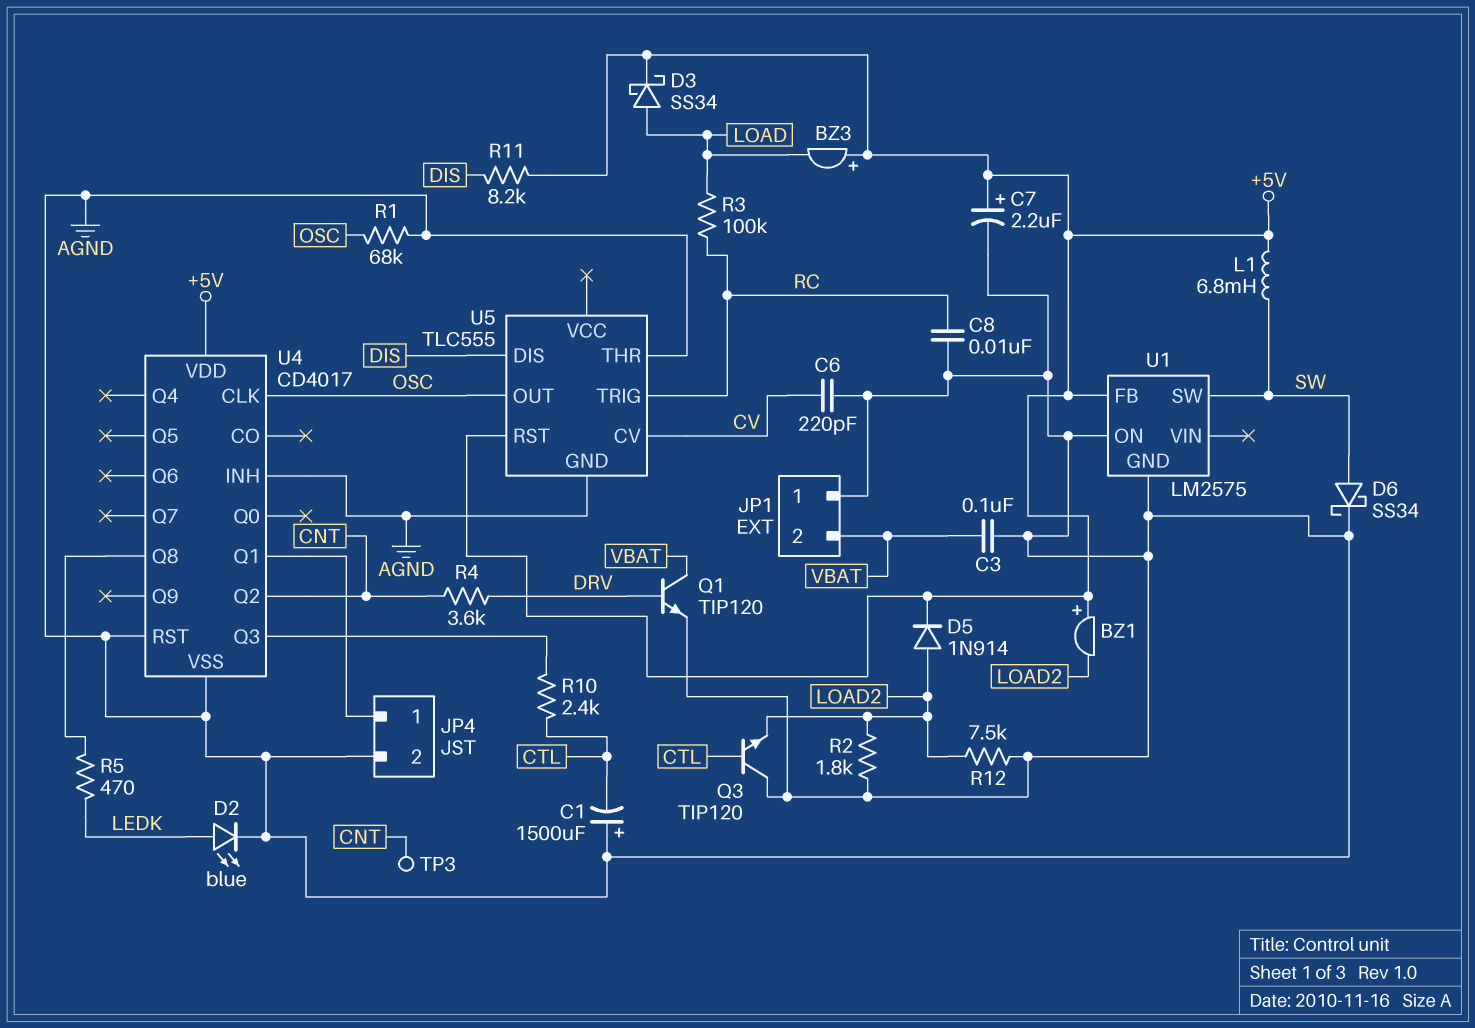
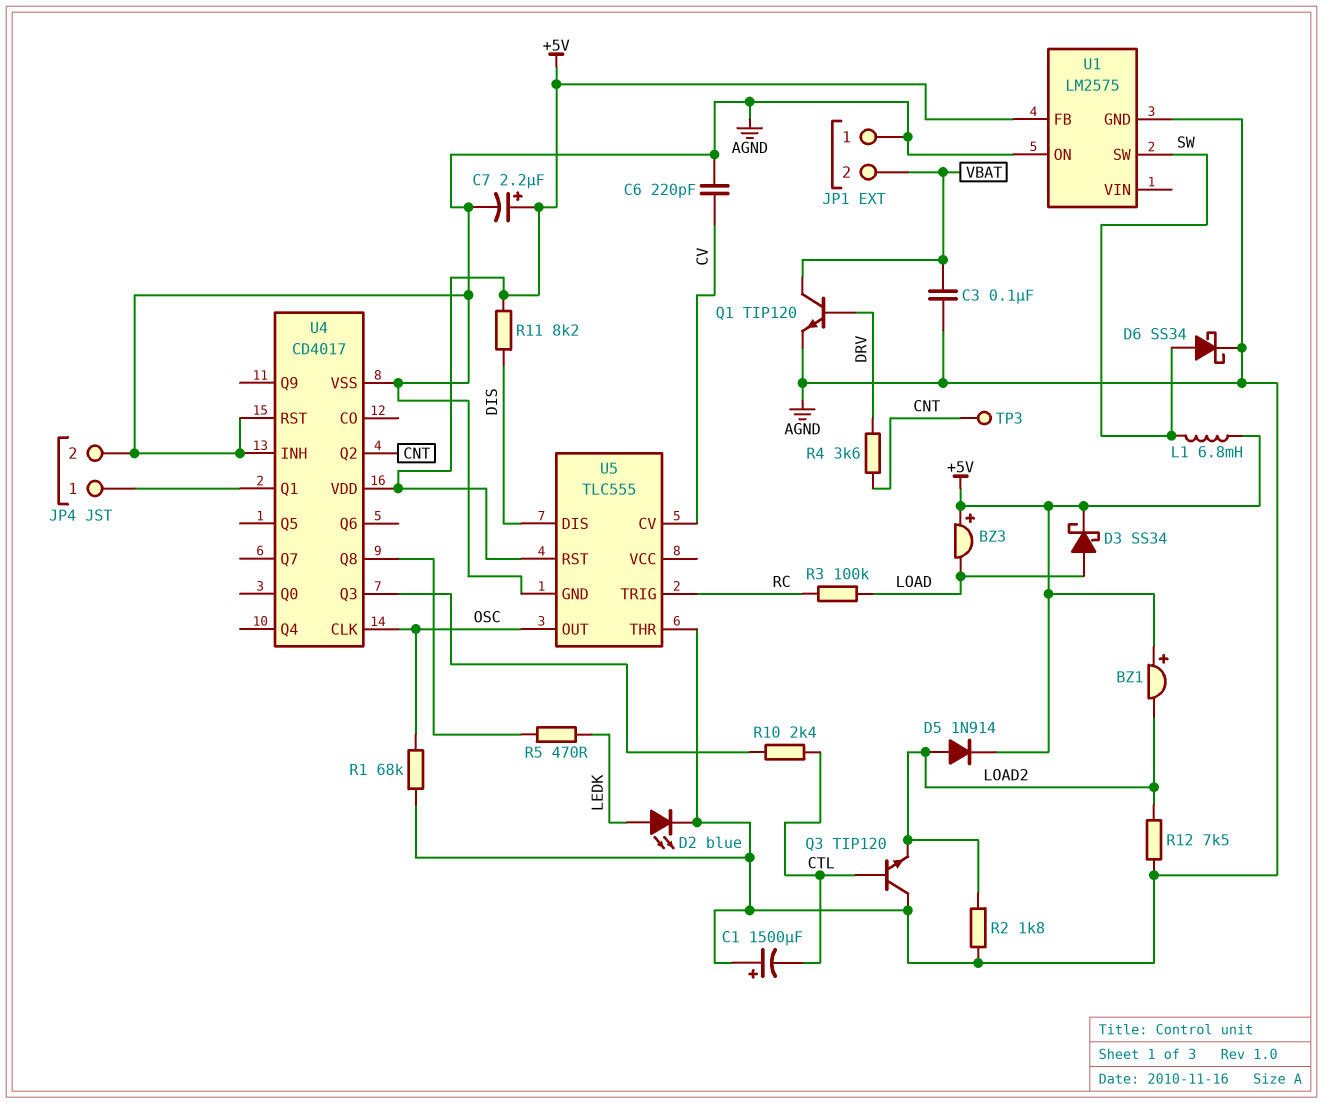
C8: 10nF (AGND, RC) -> none

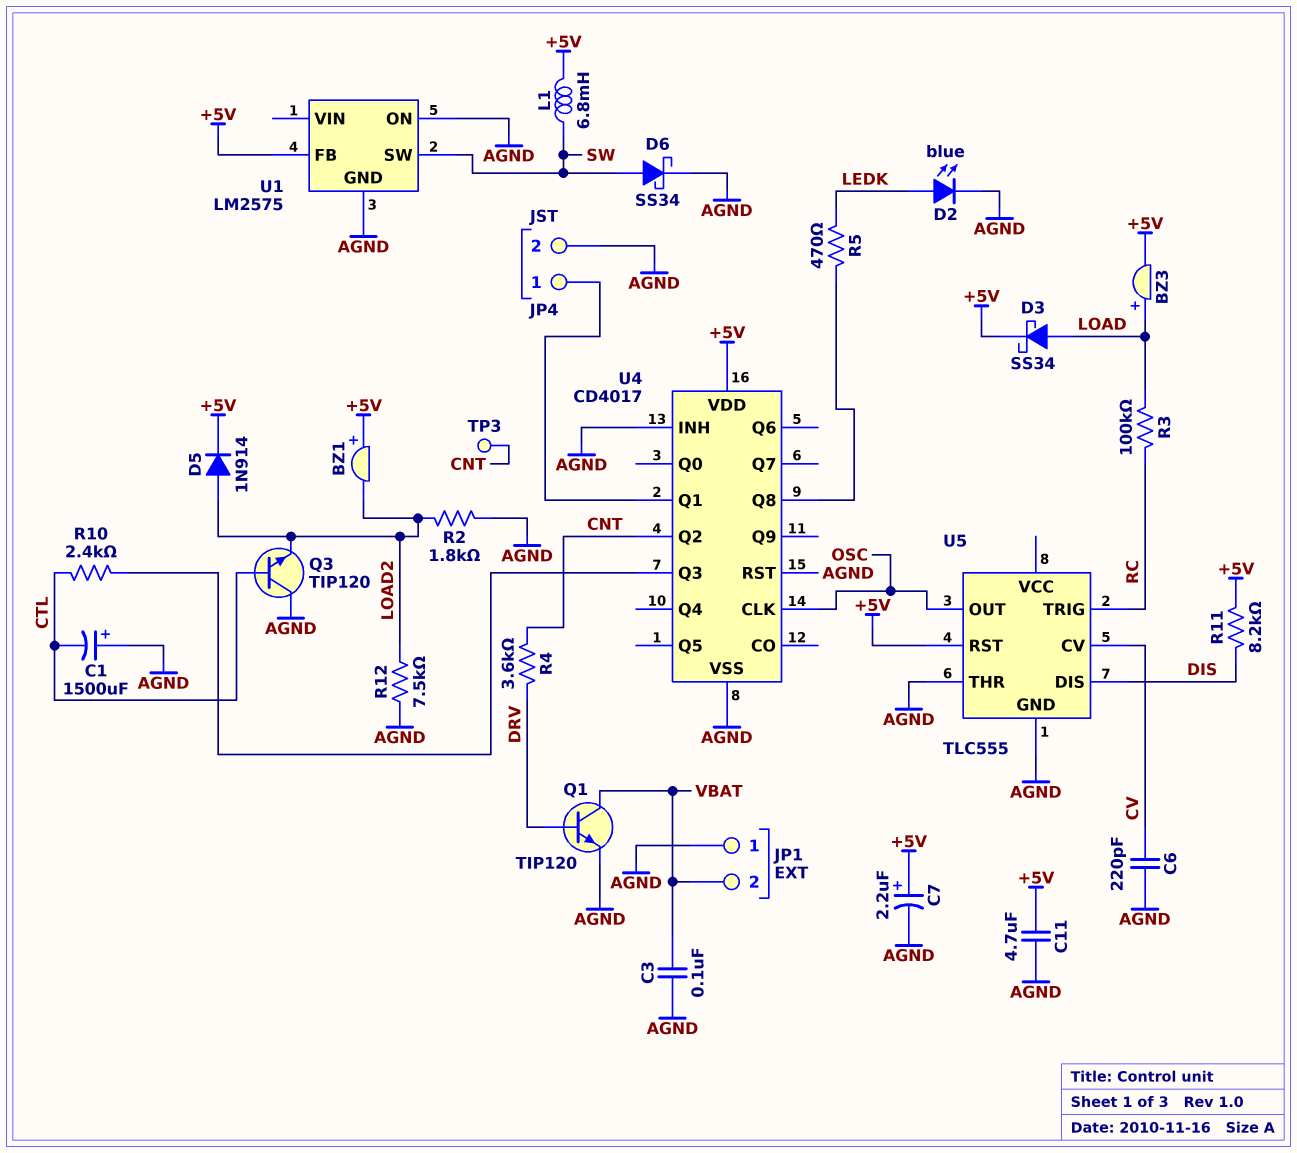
BZ3: buzzer (plus +5V, minus LOAD) -> buzzer (plus LOAD, minus +5V)
C11: none -> 4.7uF (+5V, AGND)
R1: 68k (AGND, OSC) -> none

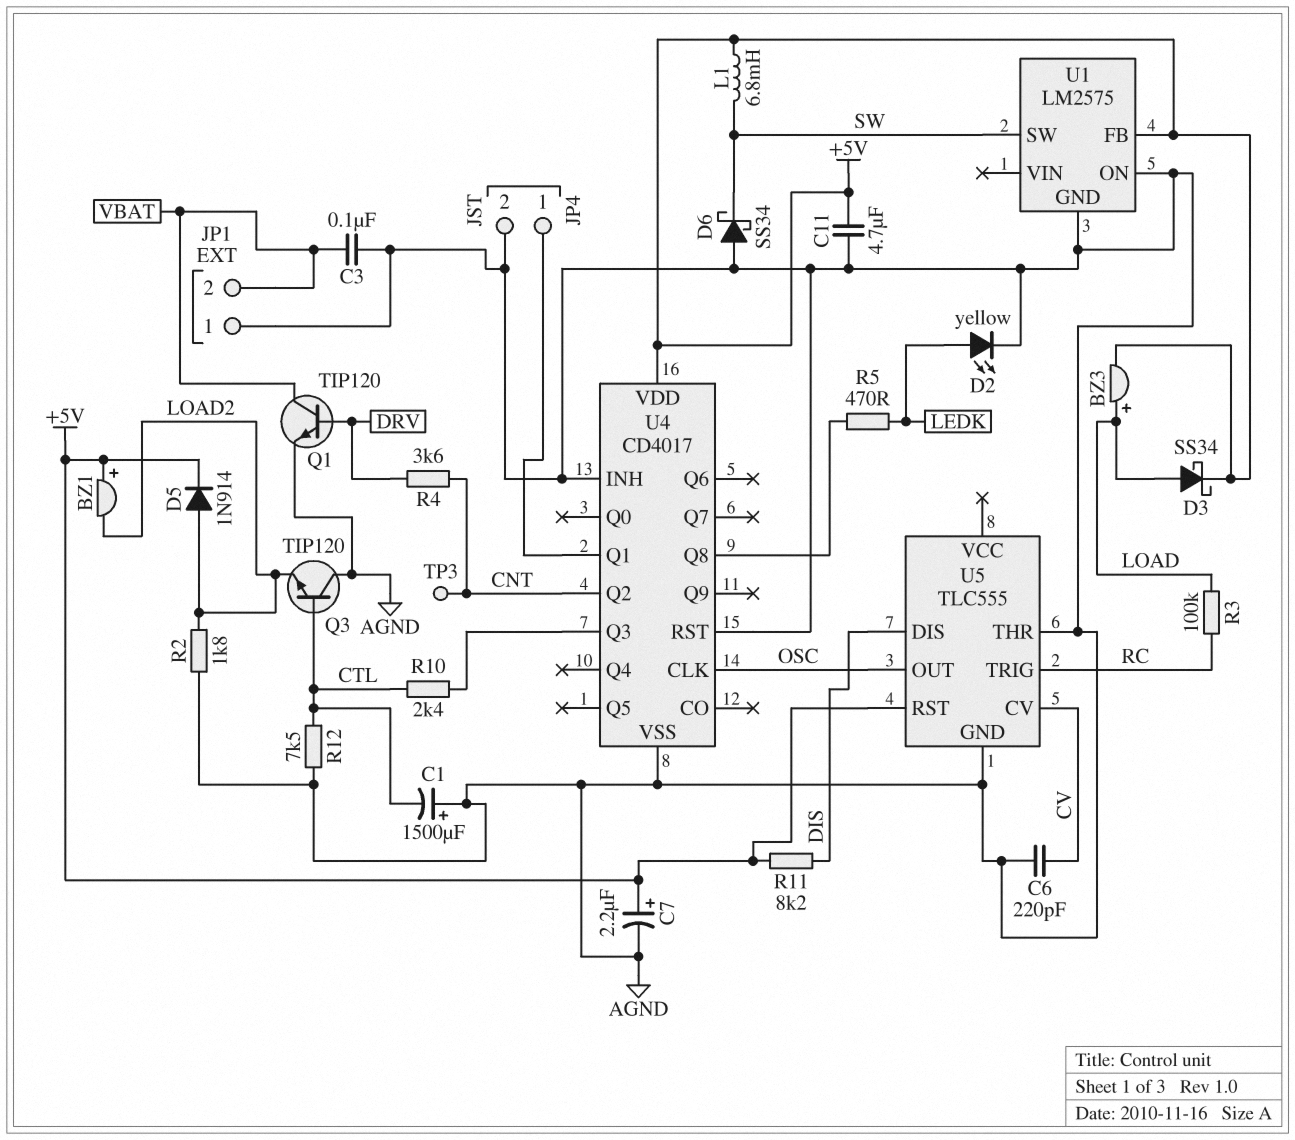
D2: LED blue (A LEDK, K AGND) -> LED yellow (A LEDK, K AGND)
D6: schottky SS34 (A SW, K AGND) -> schottky SS34 (A AGND, K SW)
R12: 7.5k (AGND, LOAD2) -> 7.5k (AGND, CTL)

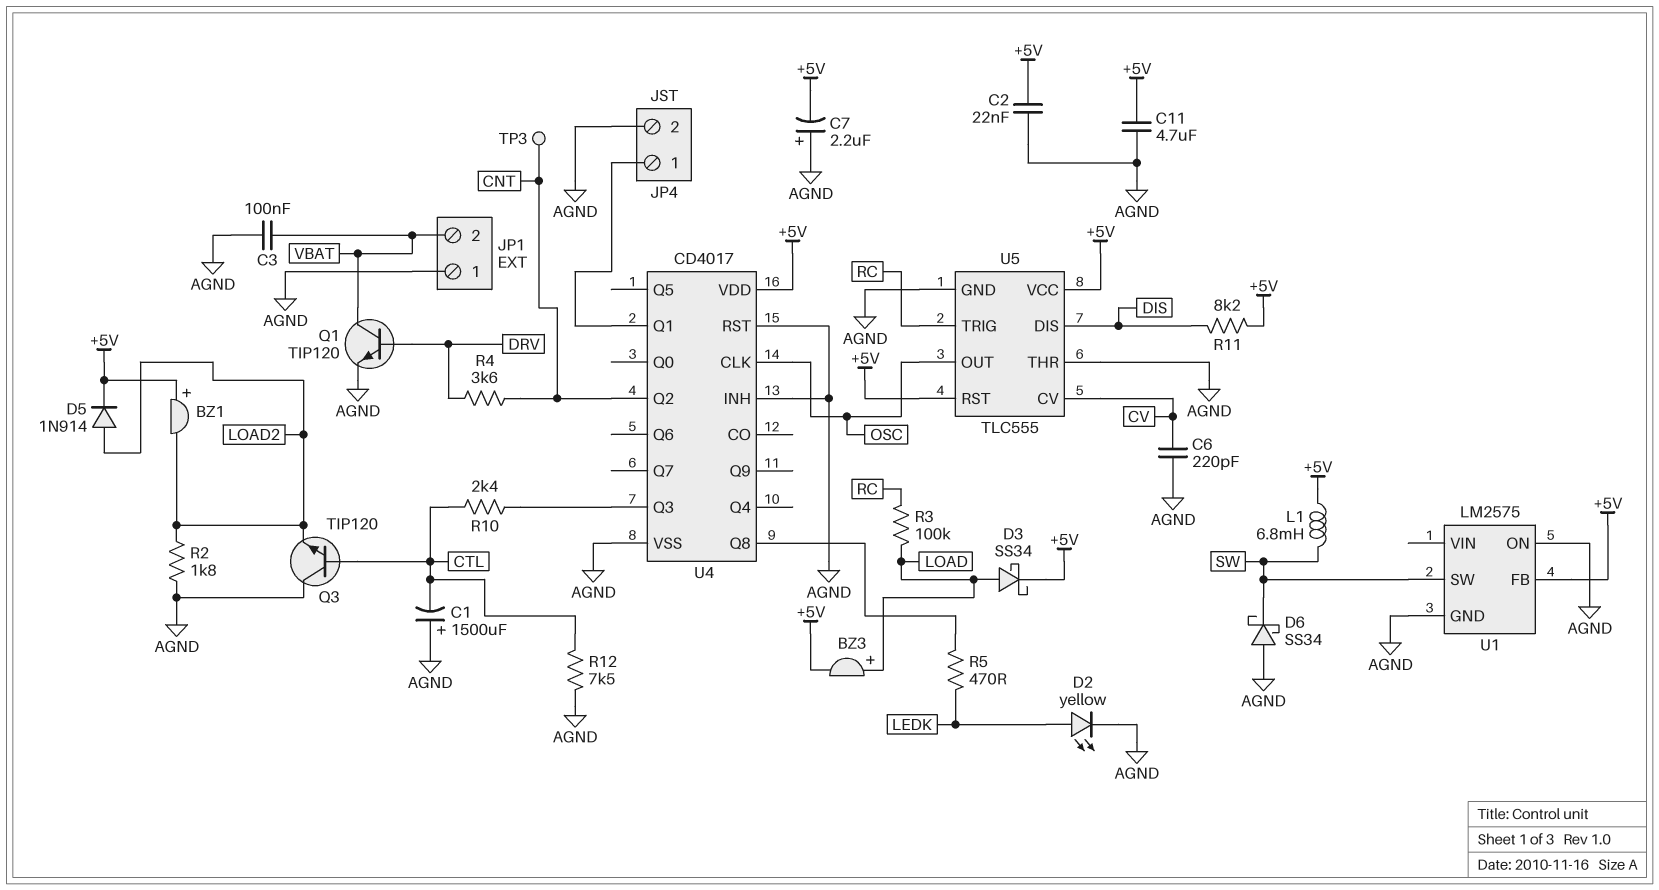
C2: none -> 22nF (+5V, AGND)
C7: 2.2uF (plus +5V, minus AGND) -> 2.2uF (plus AGND, minus +5V)
U5 pin VCC: none -> +5V

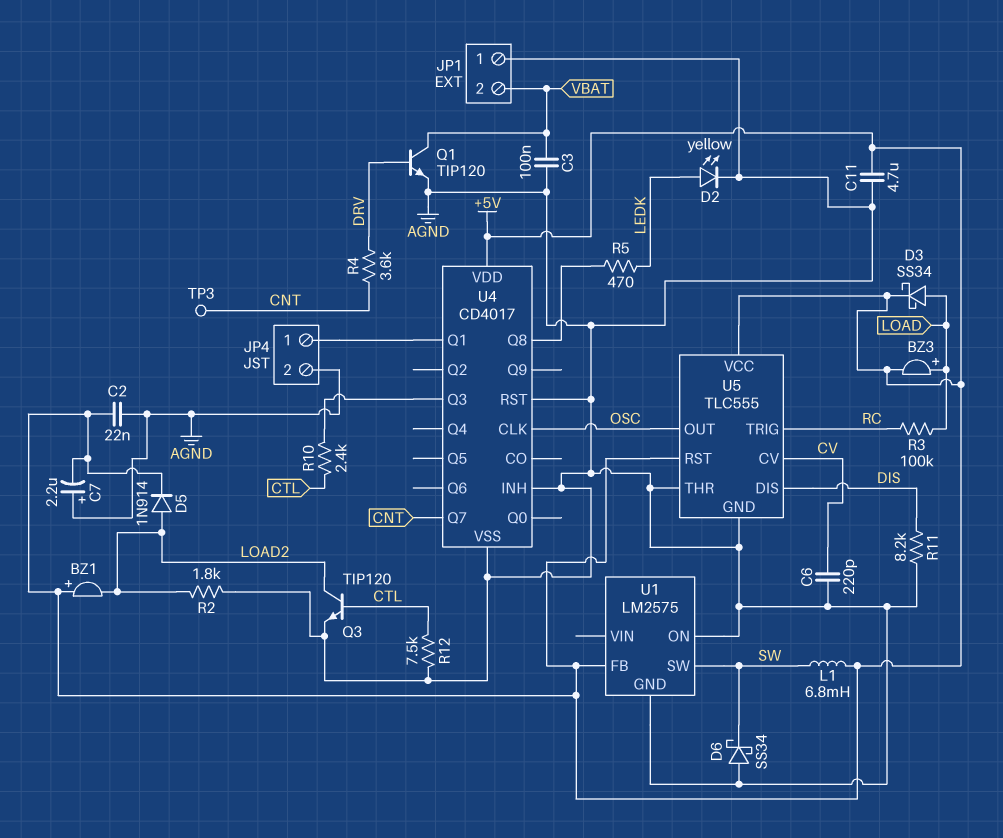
C1: 1500uF (plus AGND, minus CTL) -> none
Q3: NPN TIP120 (B CTL, C AGND, E LOAD2) -> NPN TIP120 (B CTL, C LOAD2, E AGND)
R11: 8.2k (+5V, DIS) -> 8.2k (AGND, DIS)
U4 pin Q2: CNT -> none
U4 pin Q7: none -> CNT

